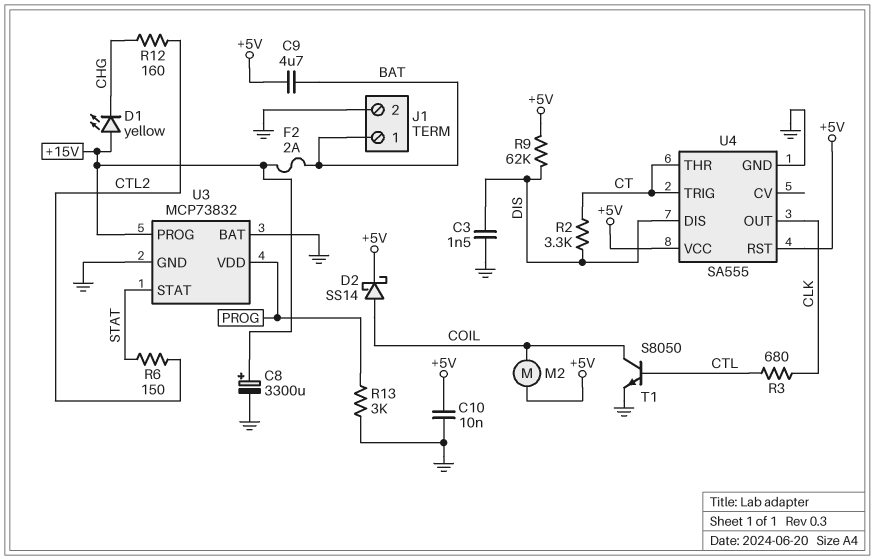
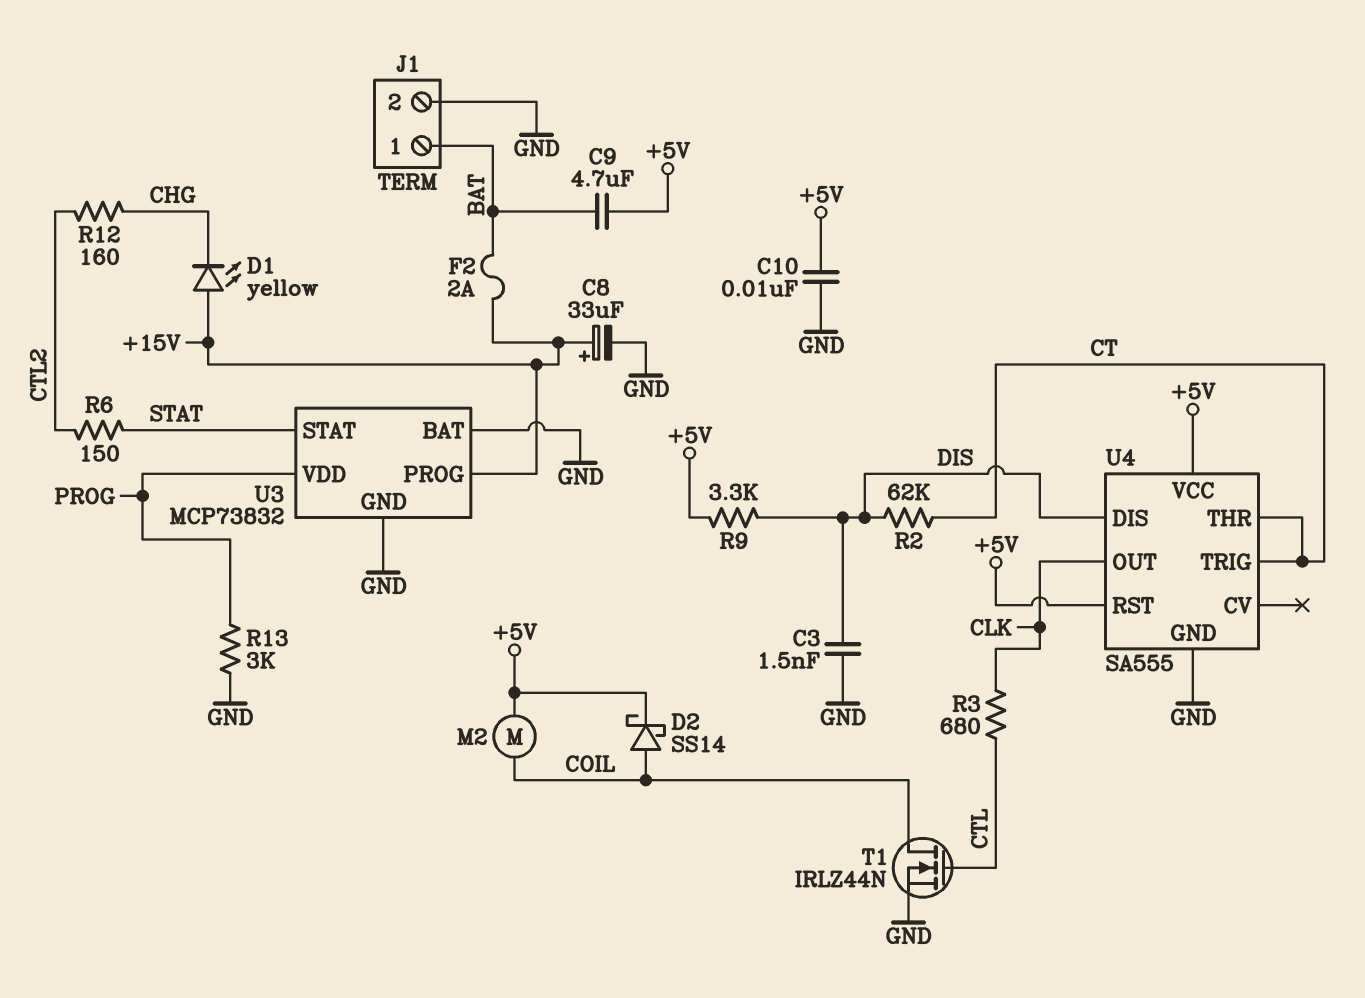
C8: 3300uF (plus +15V, minus GND) -> 33uF (plus +15V, minus GND)
R2: 3.3k (CT, DIS) -> 62k (CT, DIS)
R9: 62k (+5V, DIS) -> 3.3k (+5V, DIS)
T1: NPN S8050 (B CTL, C COIL, E GND) -> NMOS IRLZ44N (G CTL, D COIL, S GND)

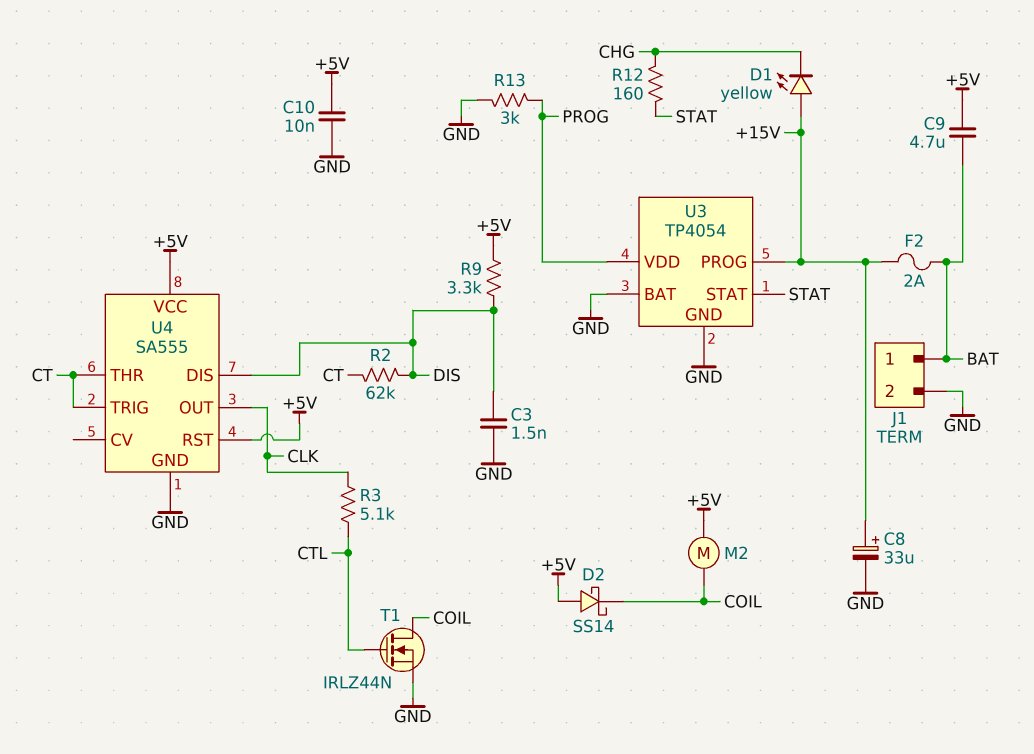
D2: schottky SS14 (A COIL, K +5V) -> schottky SS14 (A +5V, K COIL)
R3: 680 (CLK, CTL) -> 5.1k (CLK, CTL)
R6: 150 (CTL2, STAT) -> none
R12: 160 (CHG, CTL2) -> 160 (CHG, STAT)
U3: MCP73832 -> TP4054

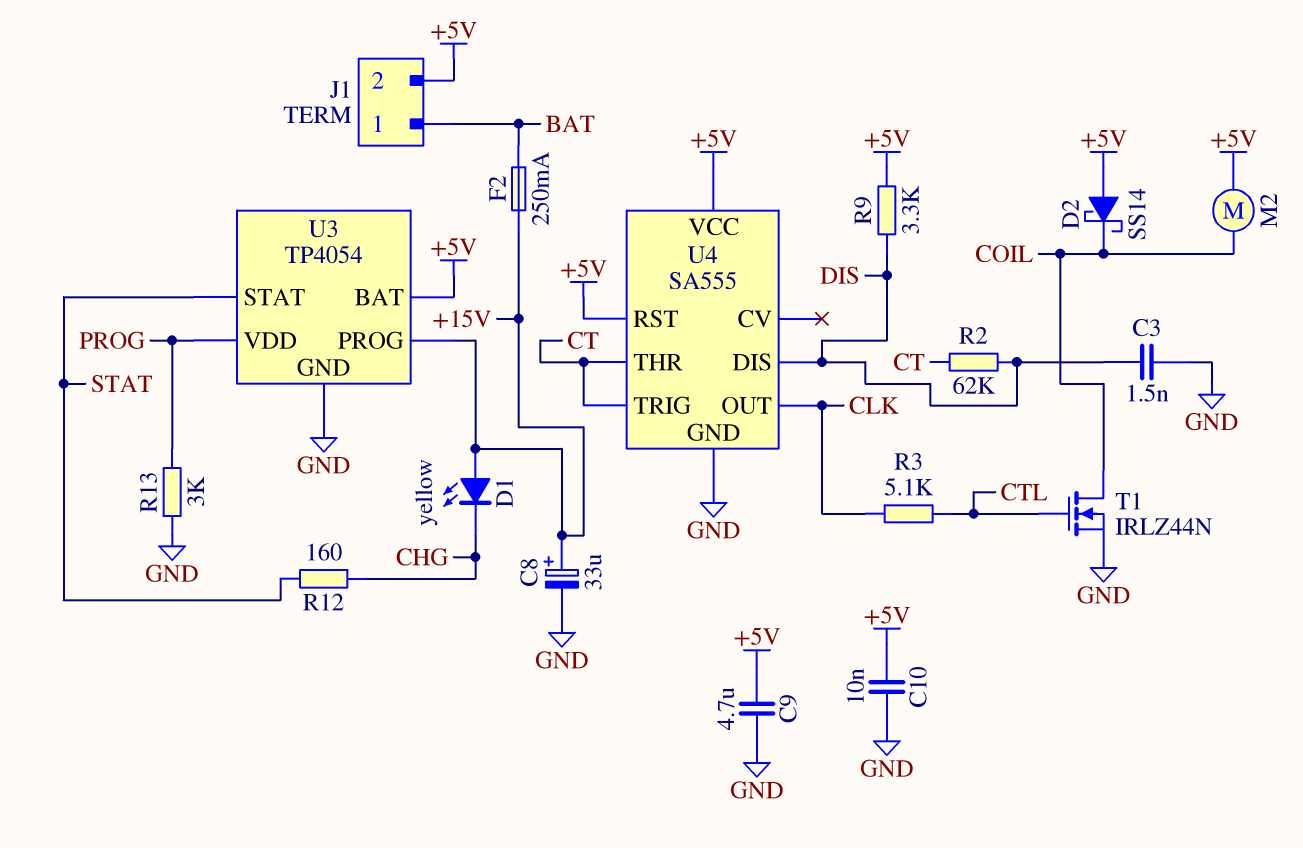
C9: 4.7uF (+5V, BAT) -> 4.7uF (+5V, GND)
F2: 2A (+15V, BAT) -> 250mA (+15V, BAT)
J1 pin 2: GND -> +5V
U3 pin BAT: GND -> +5V

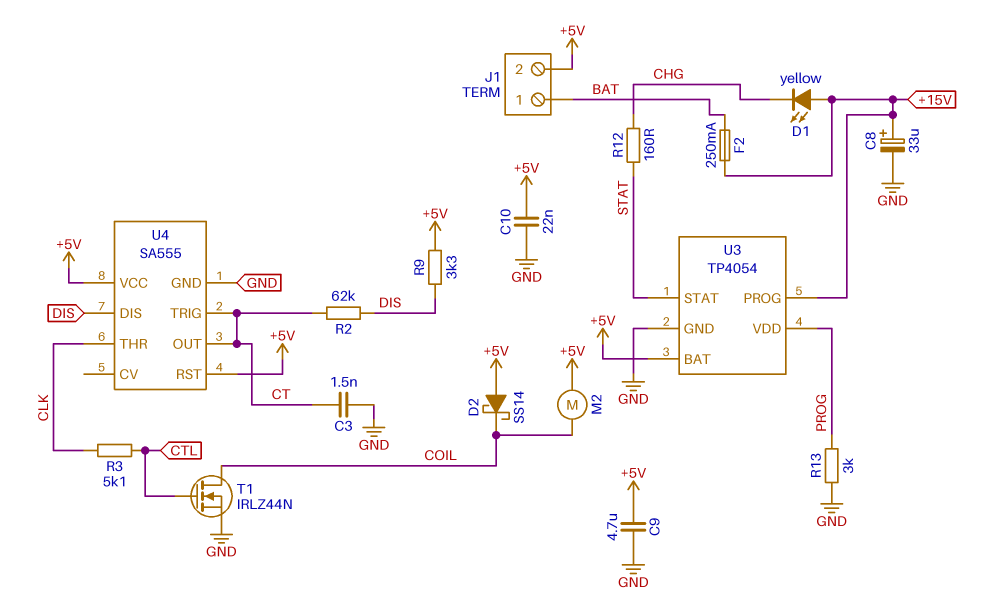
C3: 1.5nF (DIS, GND) -> 1.5nF (CT, GND)
C10: 10nF (+5V, GND) -> 22nF (+5V, GND)
U4 pin OUT: CLK -> CT
U4 pin THR: CT -> CLK

